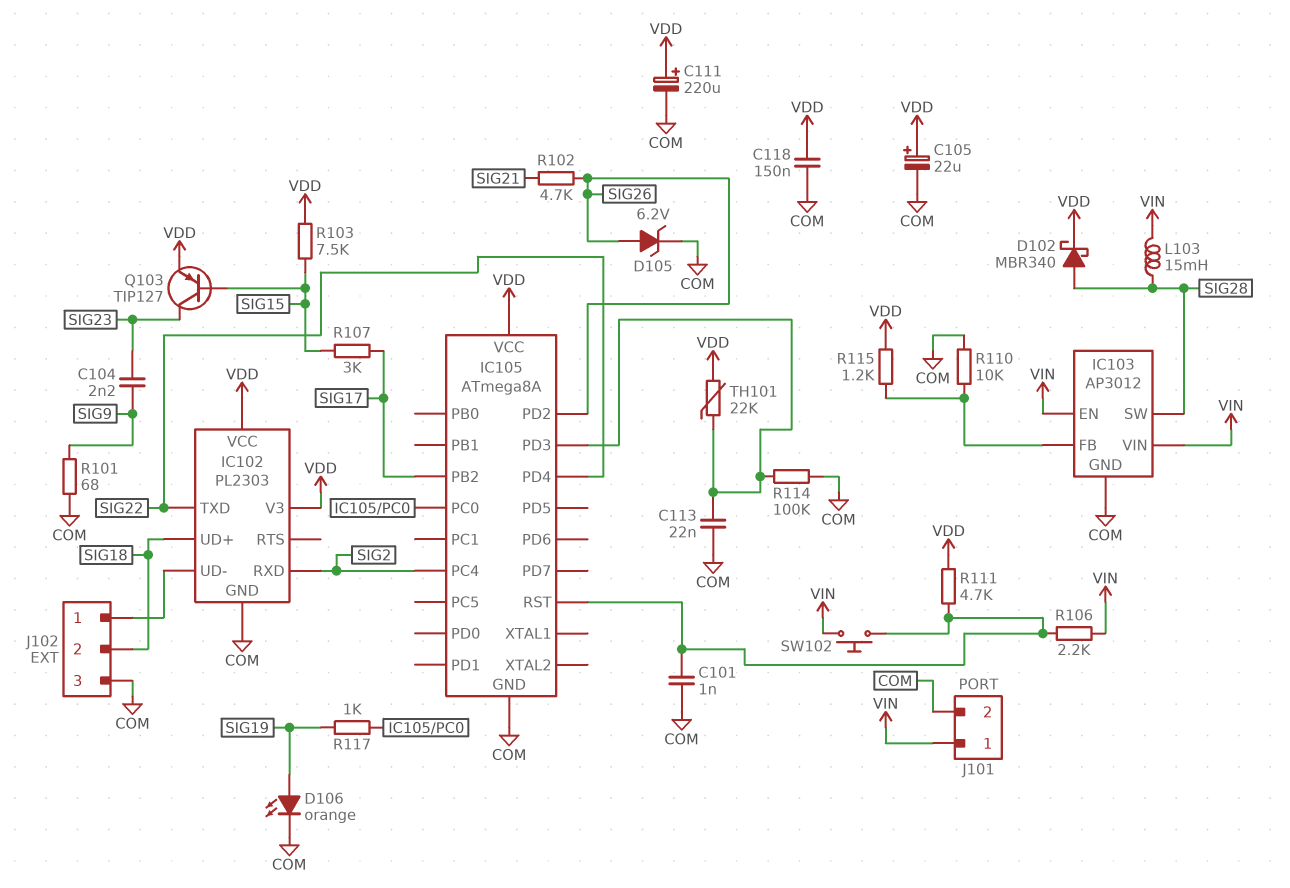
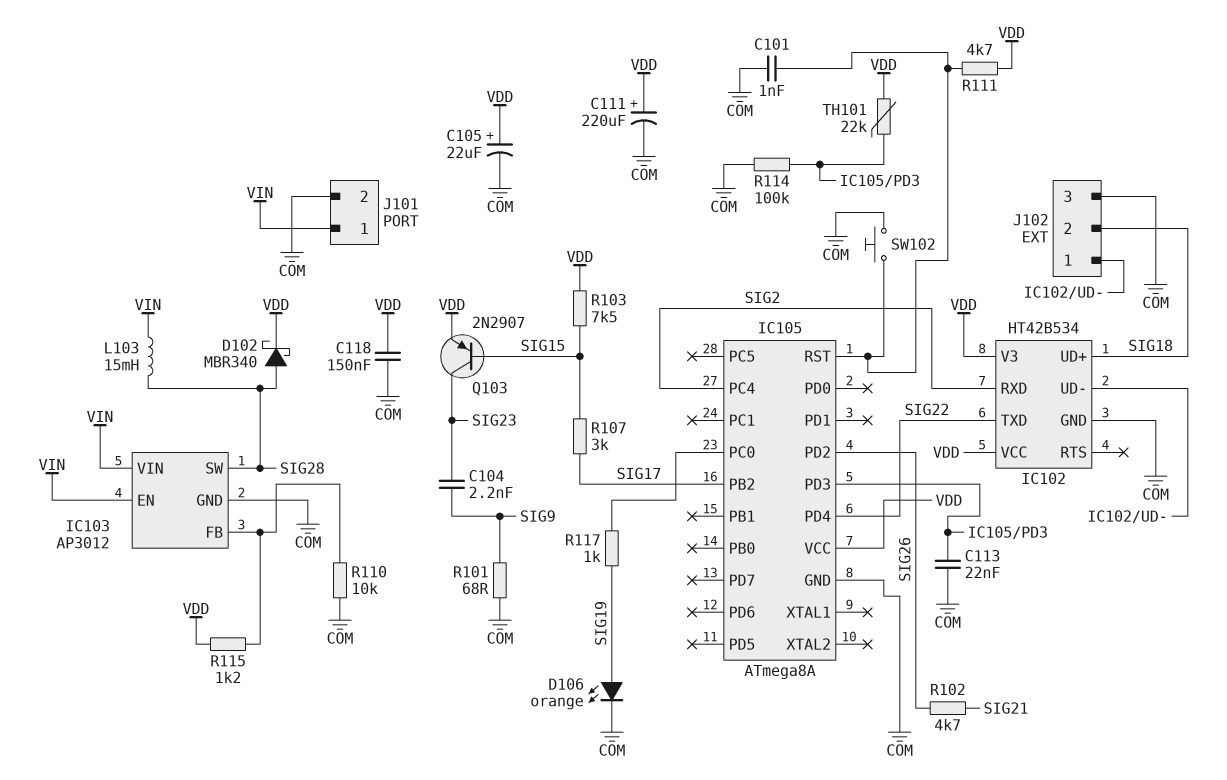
D105: zener 6.2V (A SIG26, K COM) -> none
IC102: PL2303 -> HT42B534
Q103: PNP TIP127 (B SIG15, C SIG23, E VDD) -> PNP 2N2907 (B SIG15, C SIG23, E VDD)
R106: 2.2k (IC105/RST, VIN) -> none
SW102: button (IC105/RST, VIN) -> button (COM, IC105/RST)

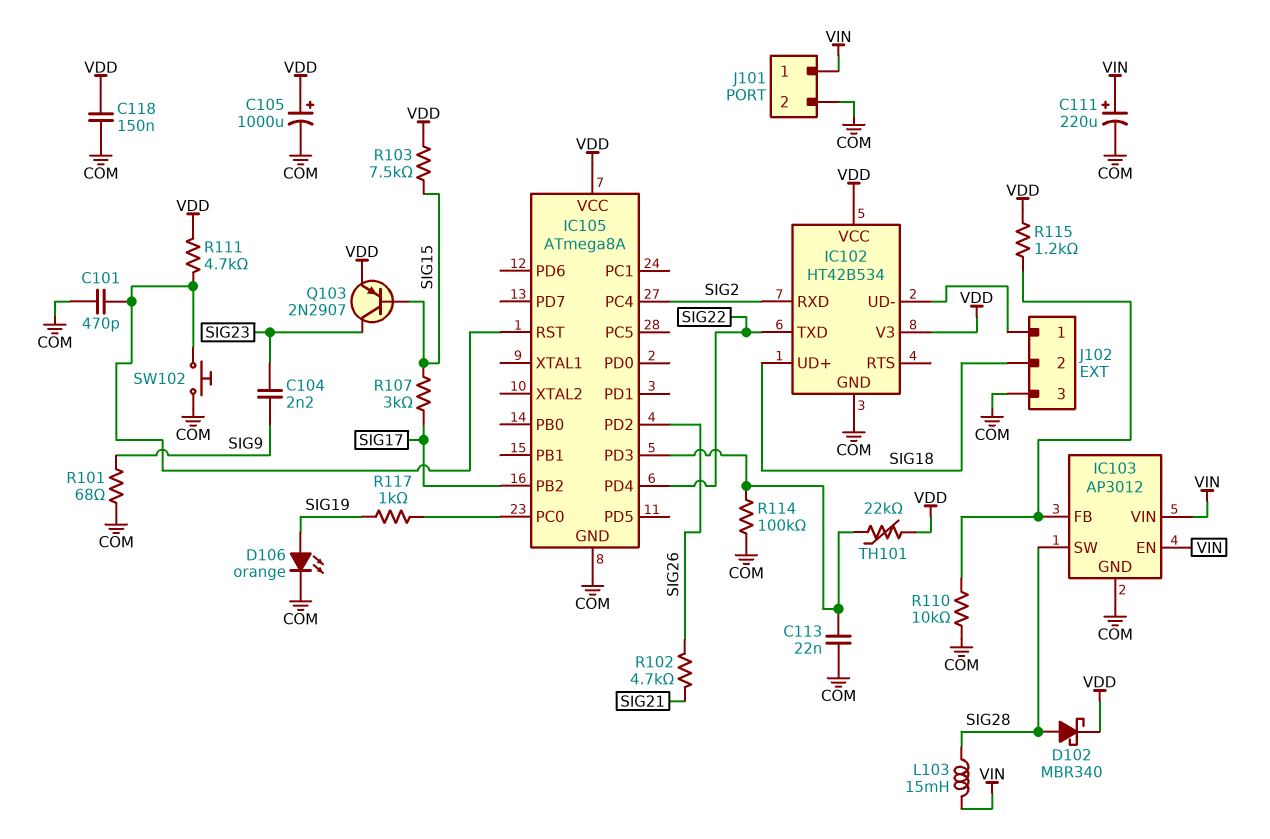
C101: 1nF (COM, IC105/RST) -> 470pF (COM, IC105/RST)
C105: 22uF (plus VDD, minus COM) -> 1000uF (plus VDD, minus COM)
C111: 220uF (plus VDD, minus COM) -> 220uF (plus VIN, minus COM)

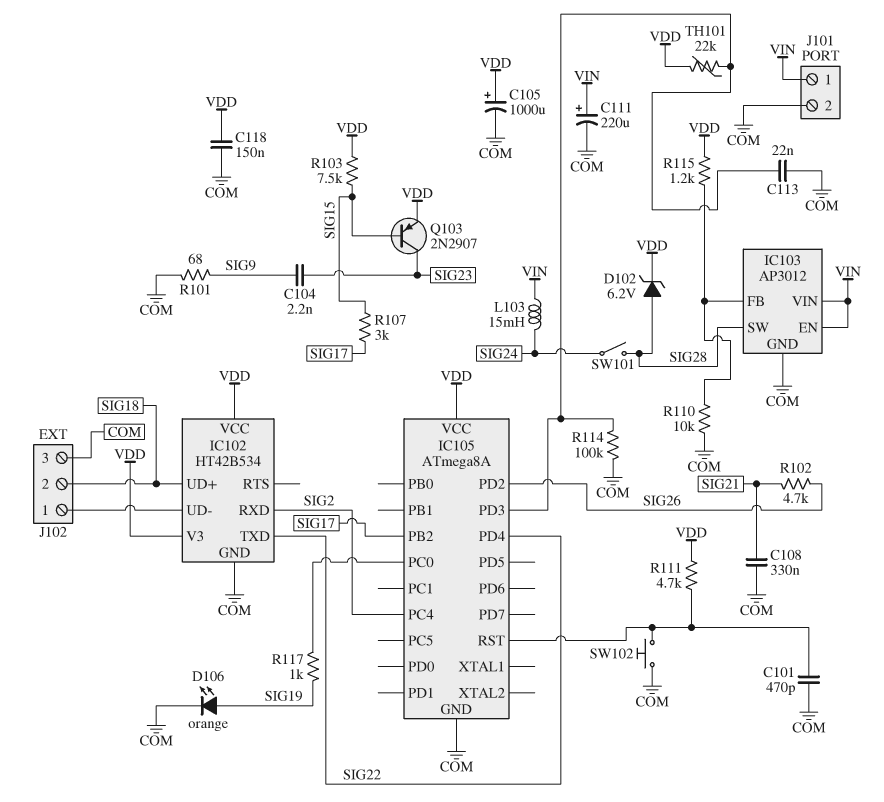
C108: none -> 330nF (COM, SIG21)
D102: schottky MBR340 (A SIG28, K VDD) -> zener 6.2V (A SIG28, K VDD)
L103: 15mH (SIG28, VIN) -> 15mH (SIG24, VIN)
SW101: none -> switch (SIG24, SIG28)

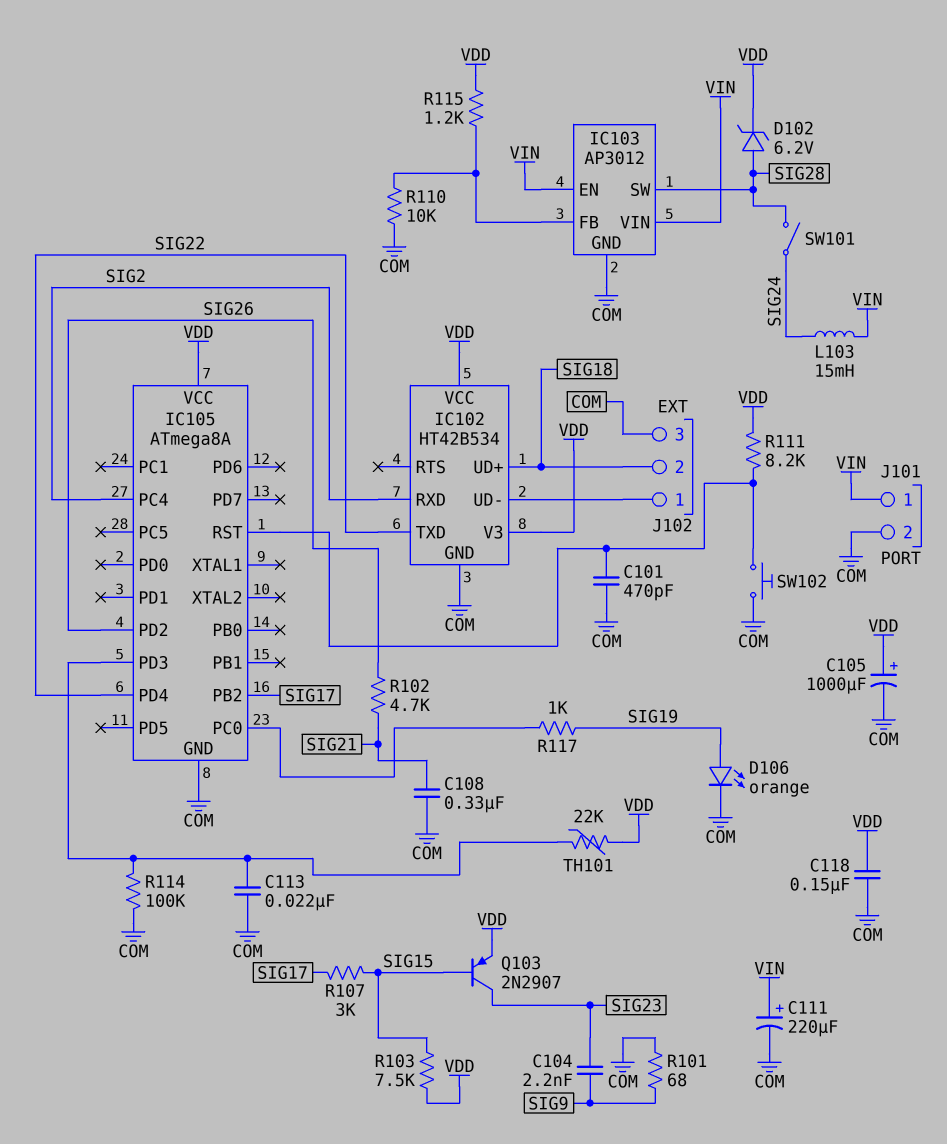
R111: 4.7k (IC105/RST, VDD) -> 8.2k (IC105/RST, VDD)

